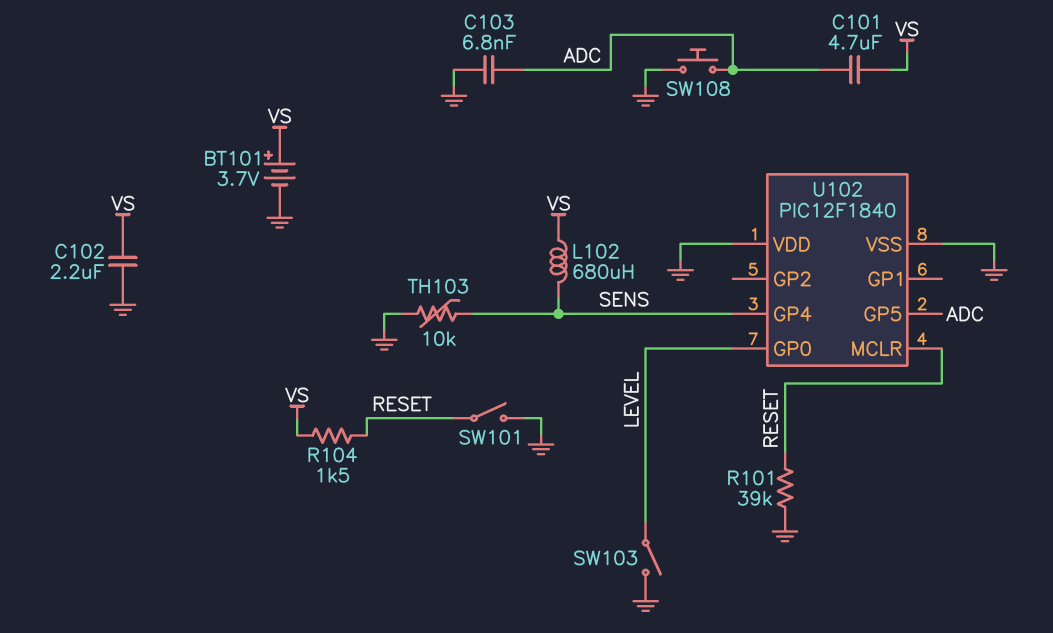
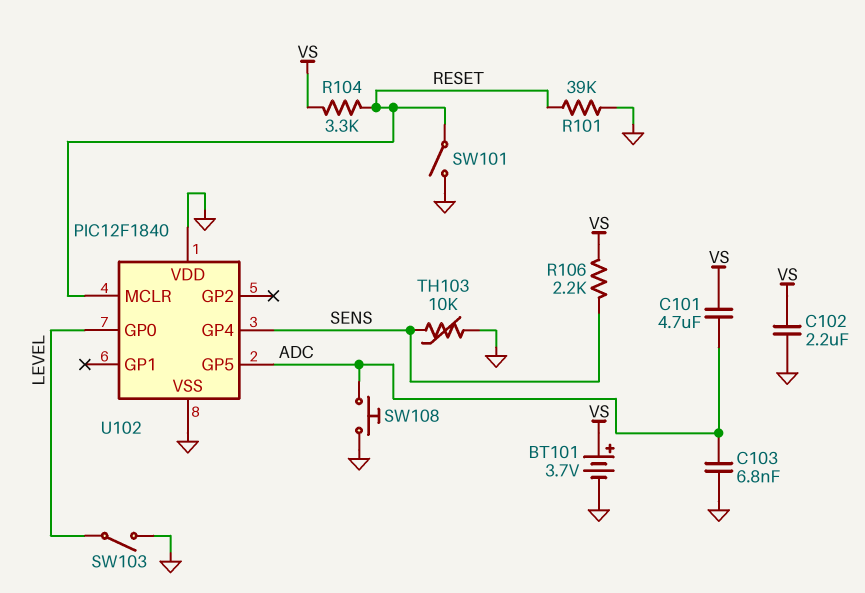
L102: 680uH (SENS, VS) -> none
R104: 1.5k (RESET, VS) -> 3.3k (RESET, VS)
R106: none -> 2.2k (SENS, VS)

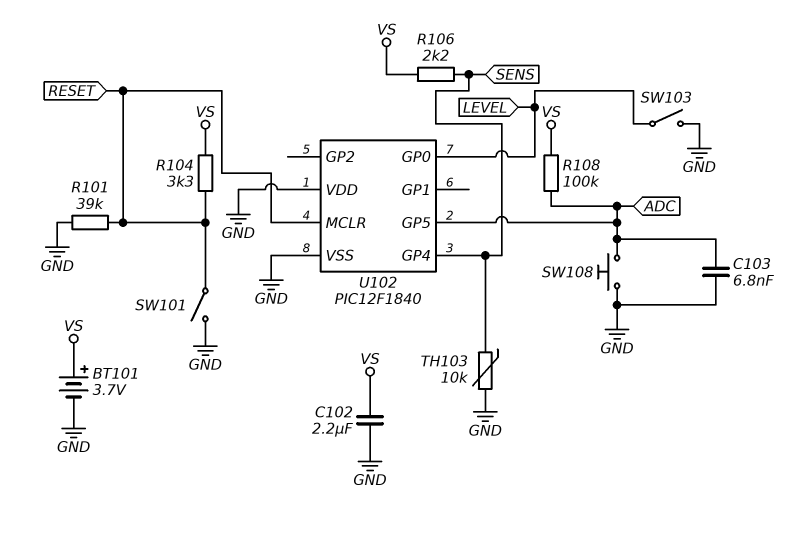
C101: 4.7uF (ADC, VS) -> none
R108: none -> 100k (ADC, VS)

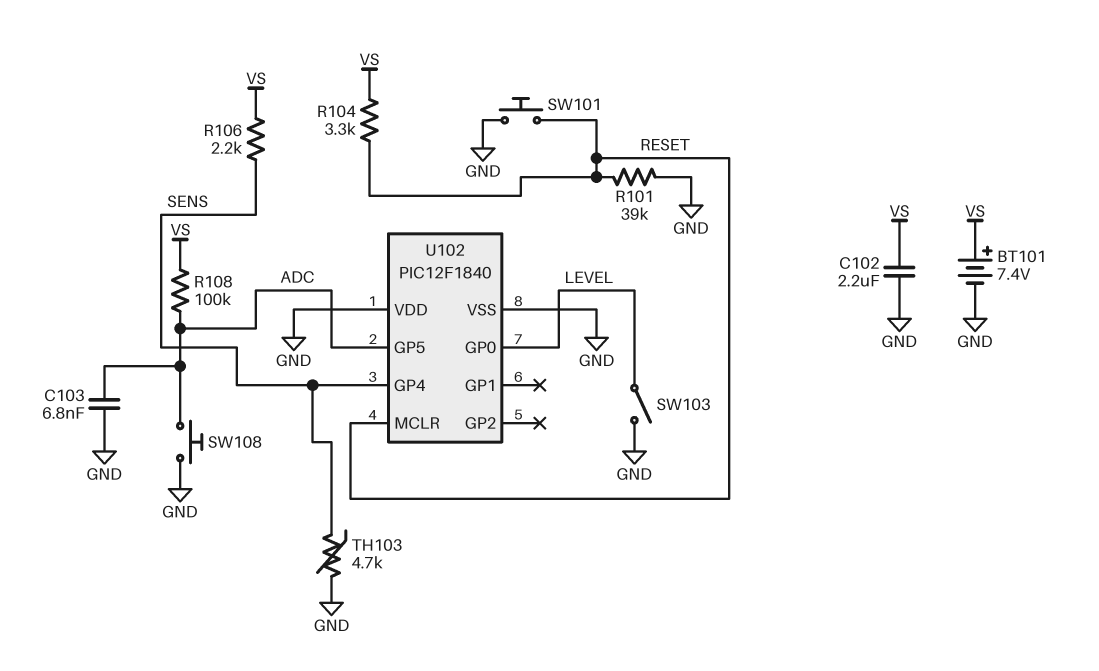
BT101: 3.7V (plus VS, minus GND) -> 7.4V (plus VS, minus GND)
SW101: switch (GND, RESET) -> button (GND, RESET)
TH103: 10k (GND, SENS) -> 4.7k (GND, SENS)

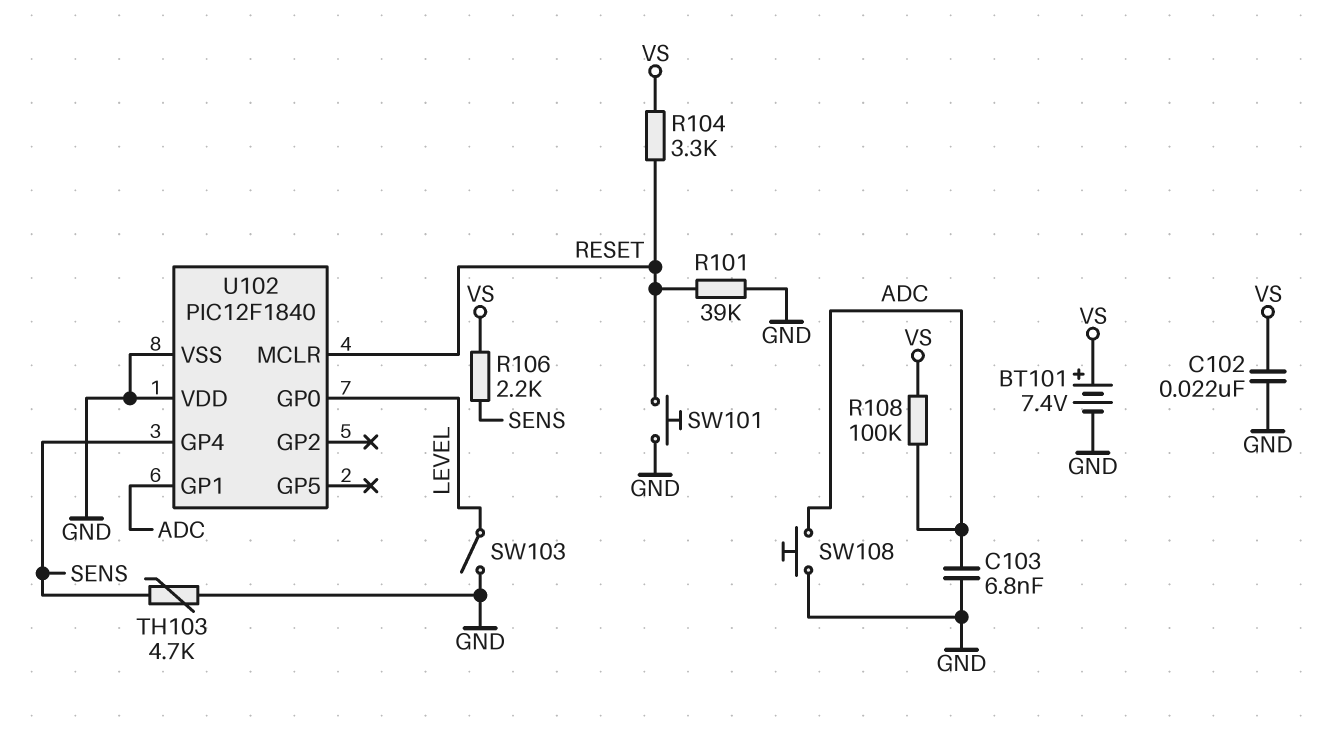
C102: 2.2uF (GND, VS) -> 22nF (GND, VS)
U102 pin GP1: none -> ADC
U102 pin GP5: ADC -> none

